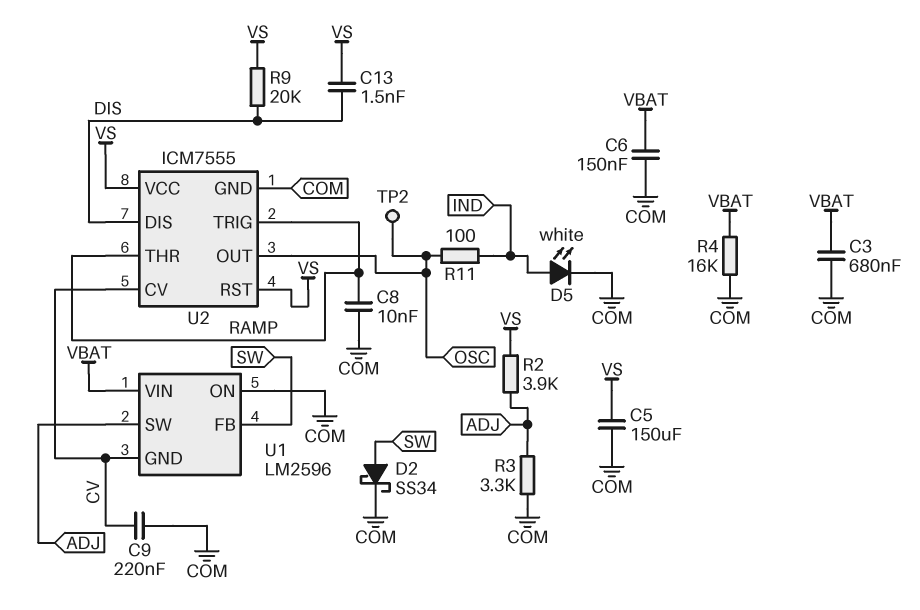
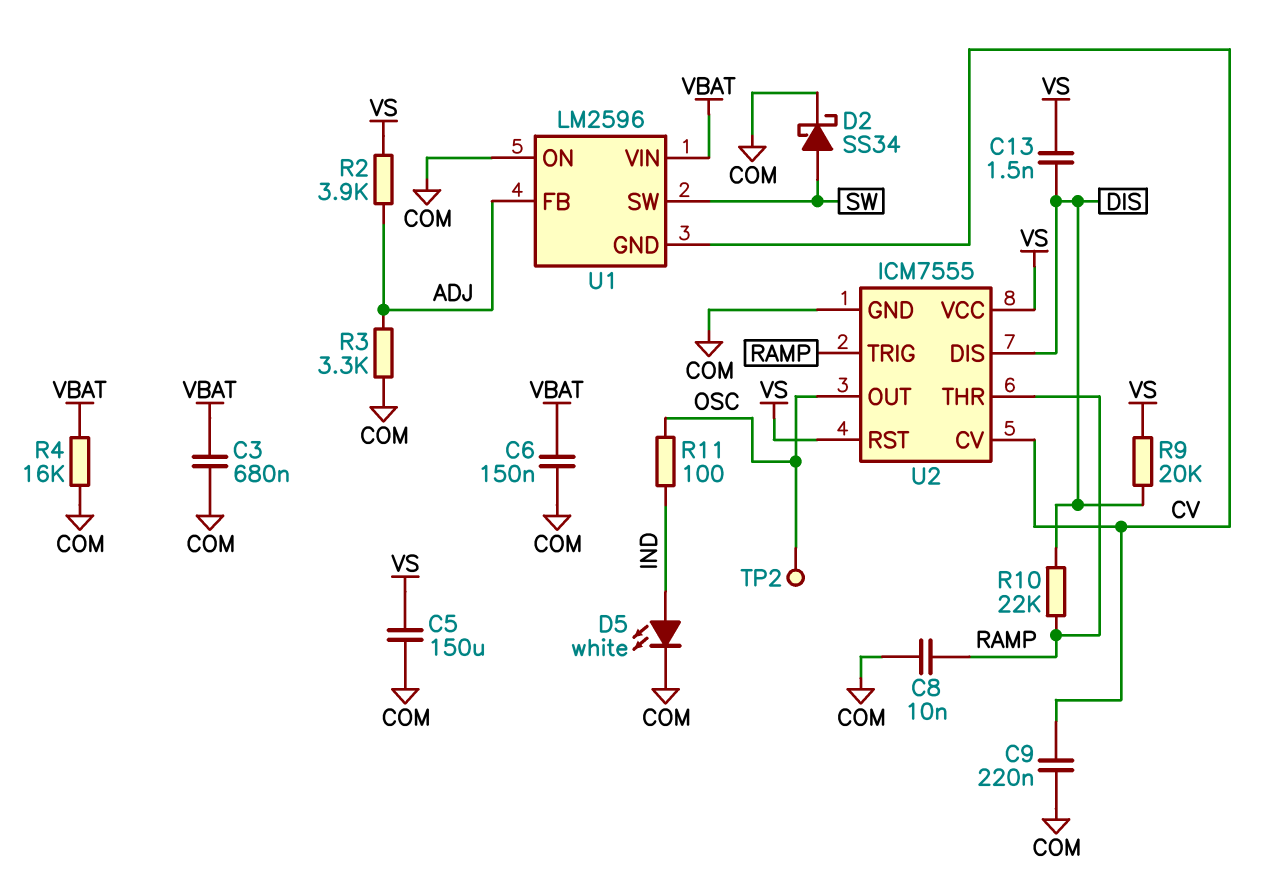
R10: none -> 22k (DIS, RAMP)
U1 pin FB: SW -> ADJ
U1 pin SW: ADJ -> SW

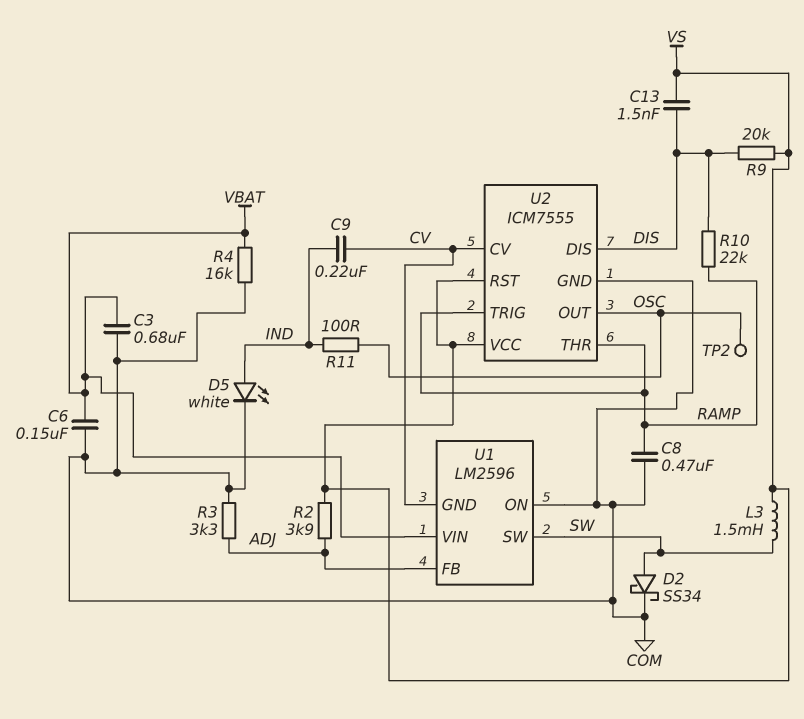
C5: 150uF (COM, VS) -> none
C8: 10nF (COM, RAMP) -> 470nF (COM, RAMP)
C9: 220nF (COM, CV) -> 220nF (CV, IND)
L3: none -> 1.5mH (SW, VS)

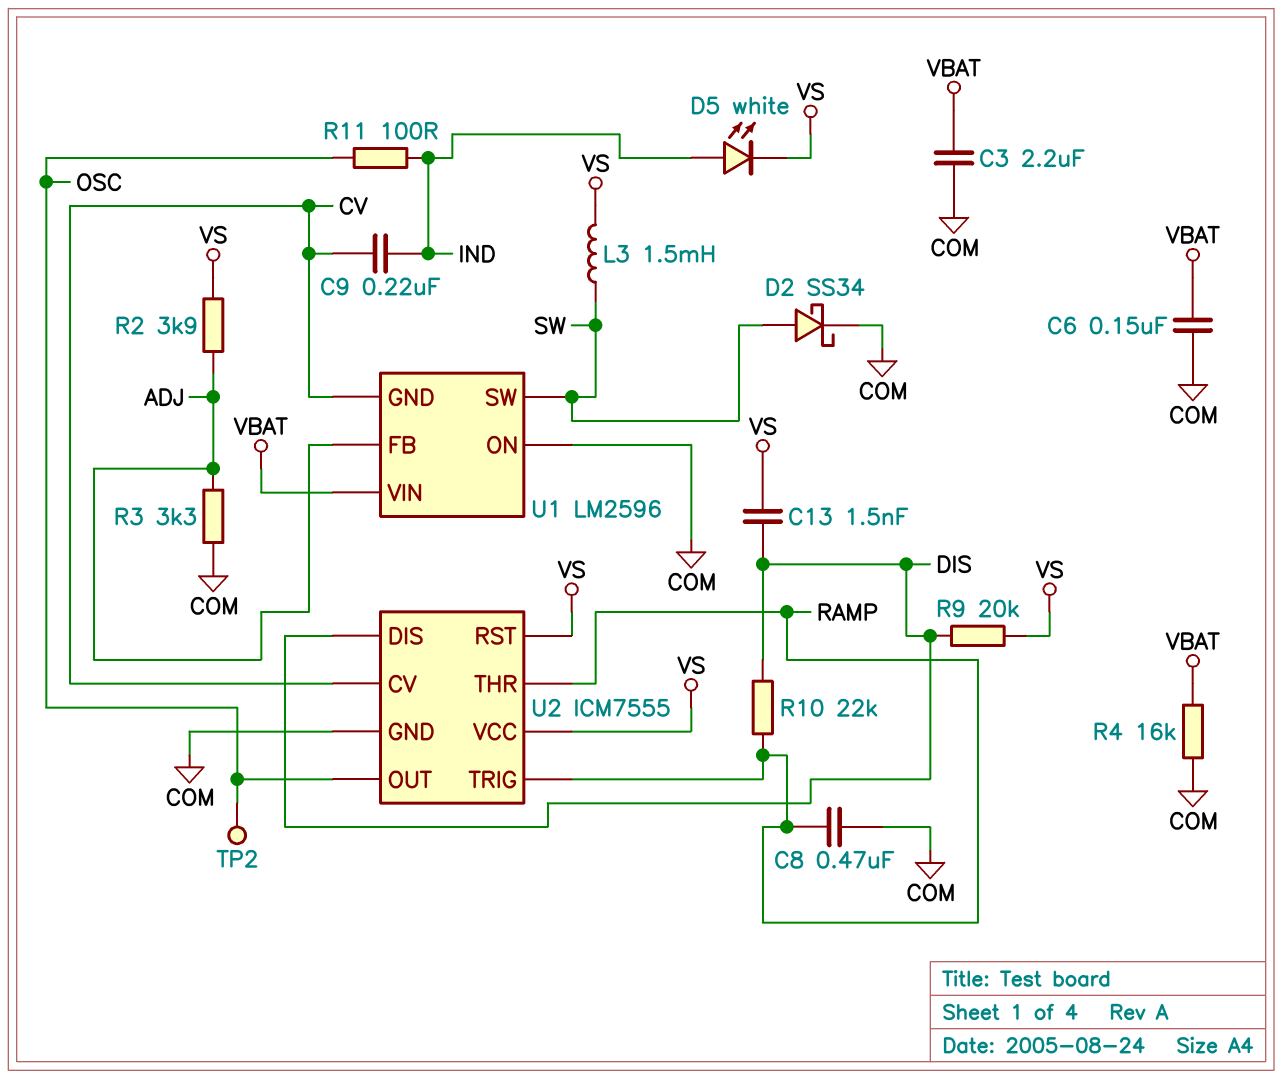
C3: 680nF (COM, VBAT) -> 2.2uF (COM, VBAT)
D5: LED white (A IND, K COM) -> LED white (A IND, K VS)

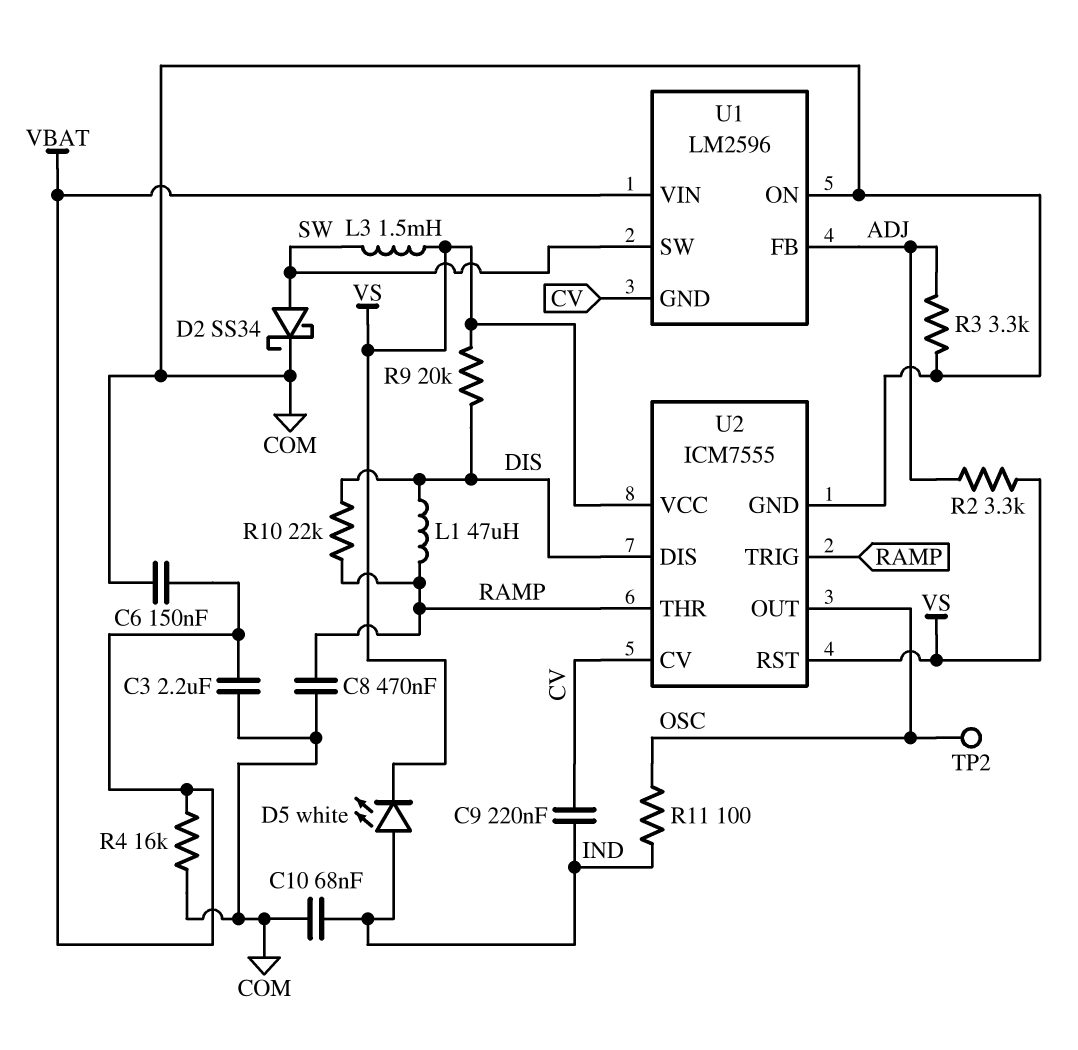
C10: none -> 68nF (COM, IND)
C13: 1.5nF (DIS, VS) -> none
L1: none -> 47uH (DIS, RAMP)
R2: 3.9k (ADJ, VS) -> 3.3k (ADJ, VS)

